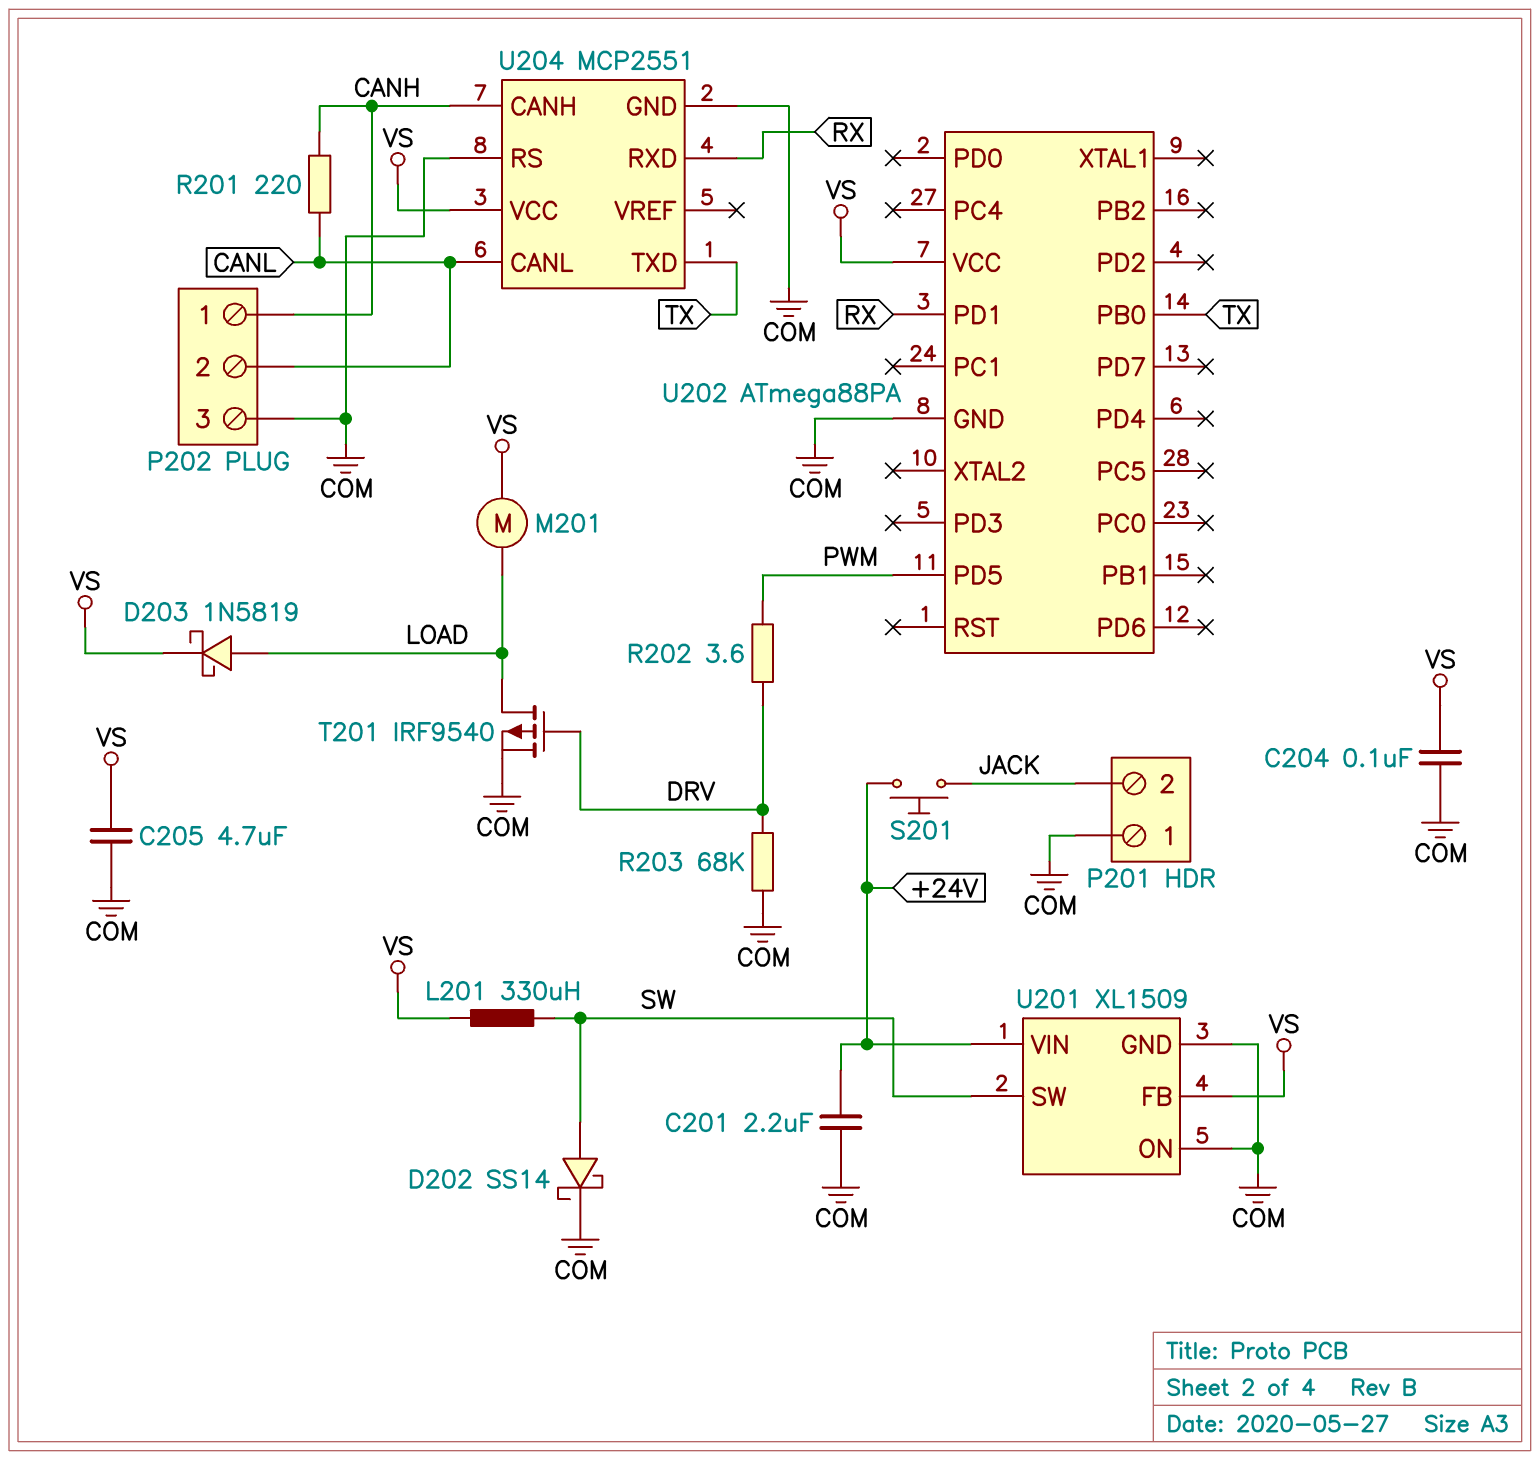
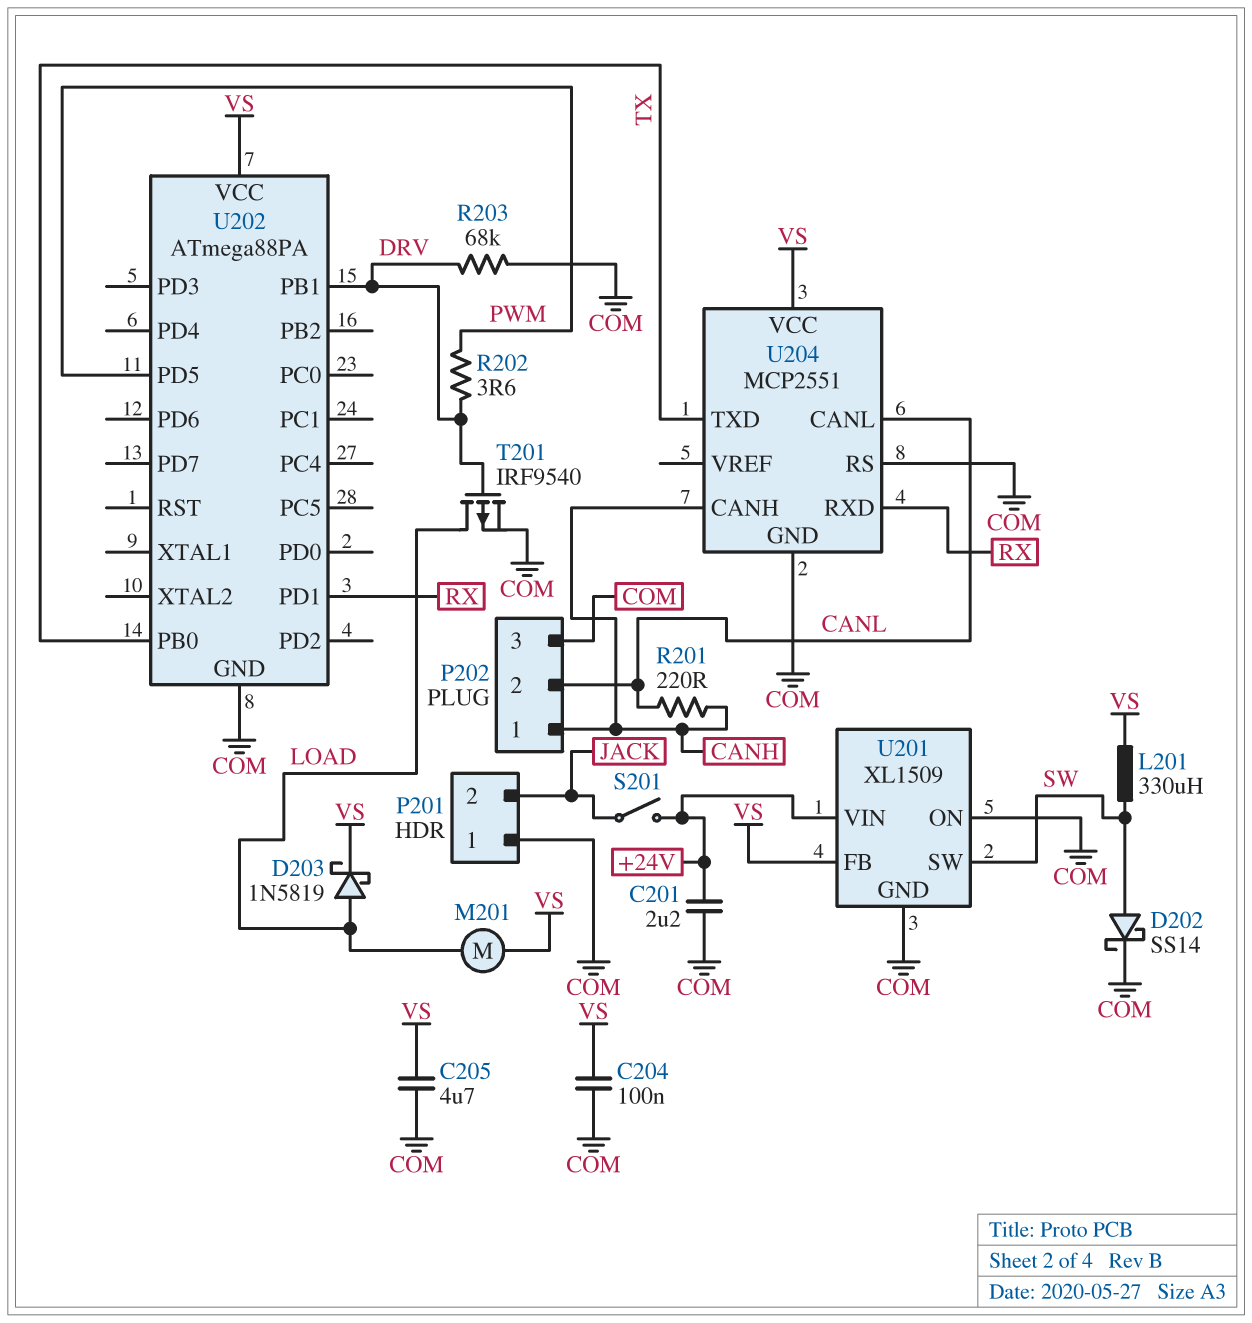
S201: button (+24V, JACK) -> switch (+24V, JACK)
U202 pin PB1: none -> DRV

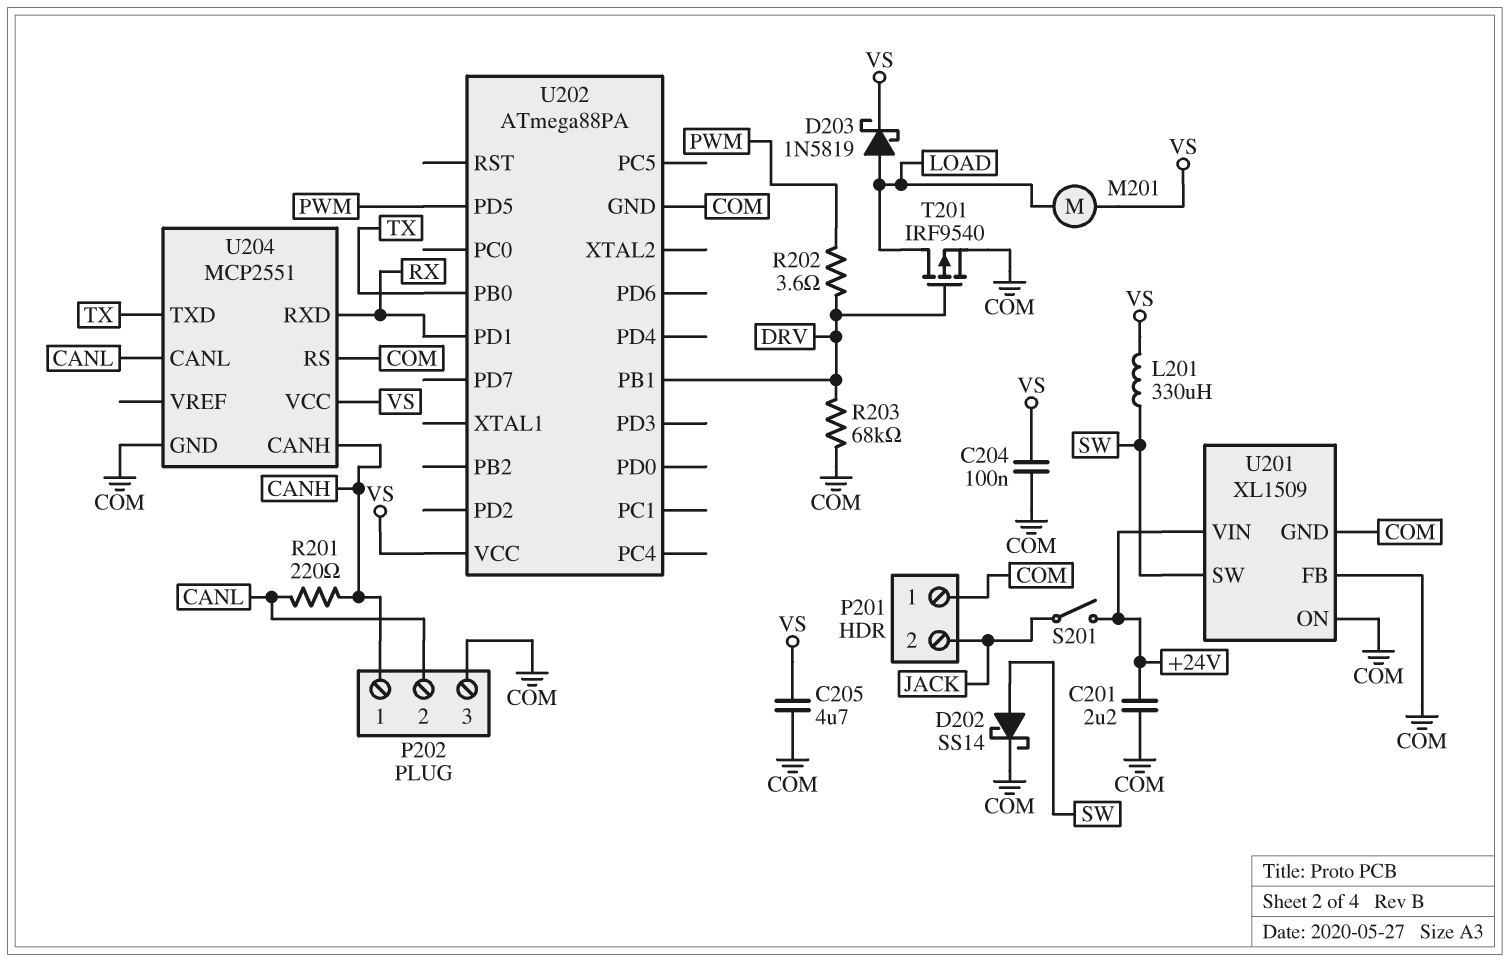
U201 pin FB: VS -> COM

